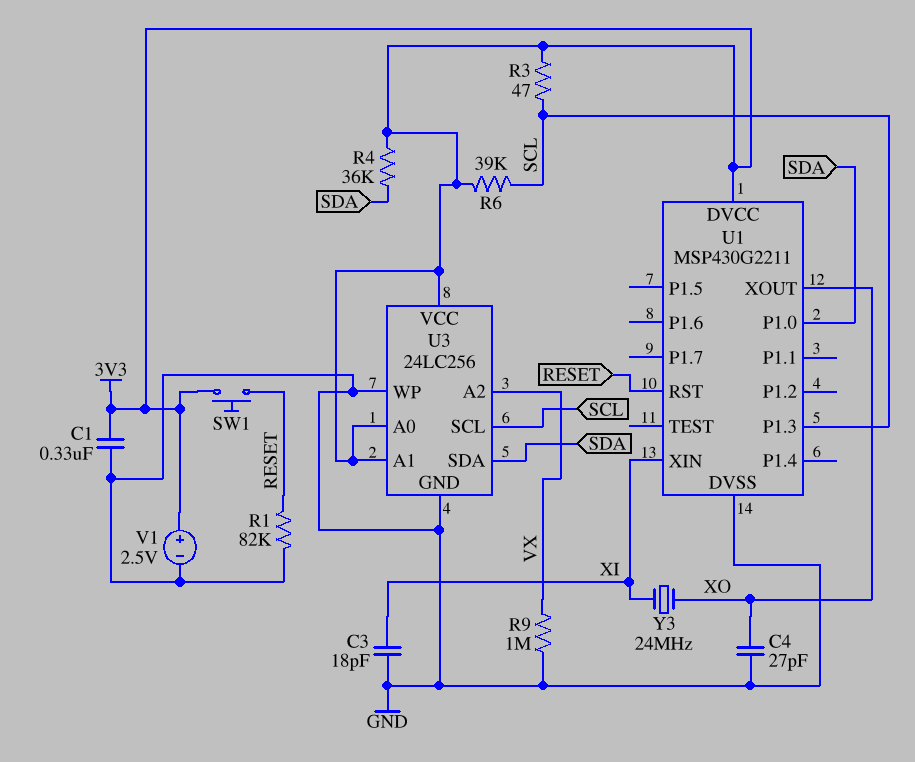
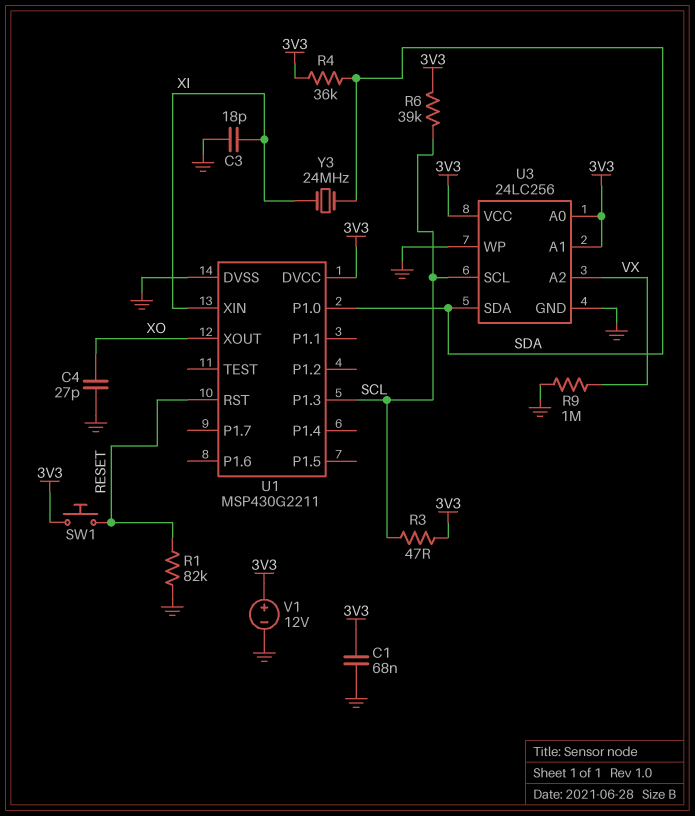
C1: 330nF (3V3, GND) -> 68nF (3V3, GND)
V1: 2.5V (plus 3V3, minus GND) -> 12V (plus 3V3, minus GND)
Y3: 24MHz (XI, XO) -> 24MHz (SDA, XI)

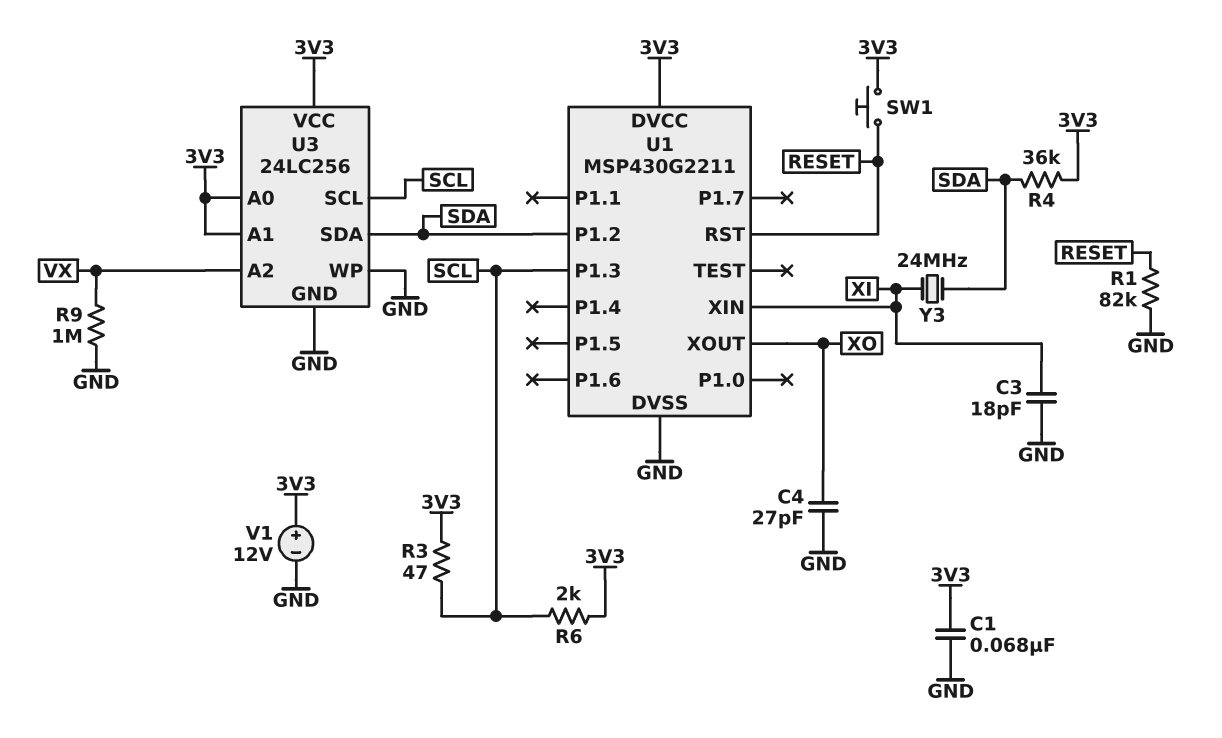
R6: 39k (3V3, SCL) -> 2k (3V3, SCL)
U1 pin P1.0: SDA -> none
U1 pin P1.2: none -> SDA

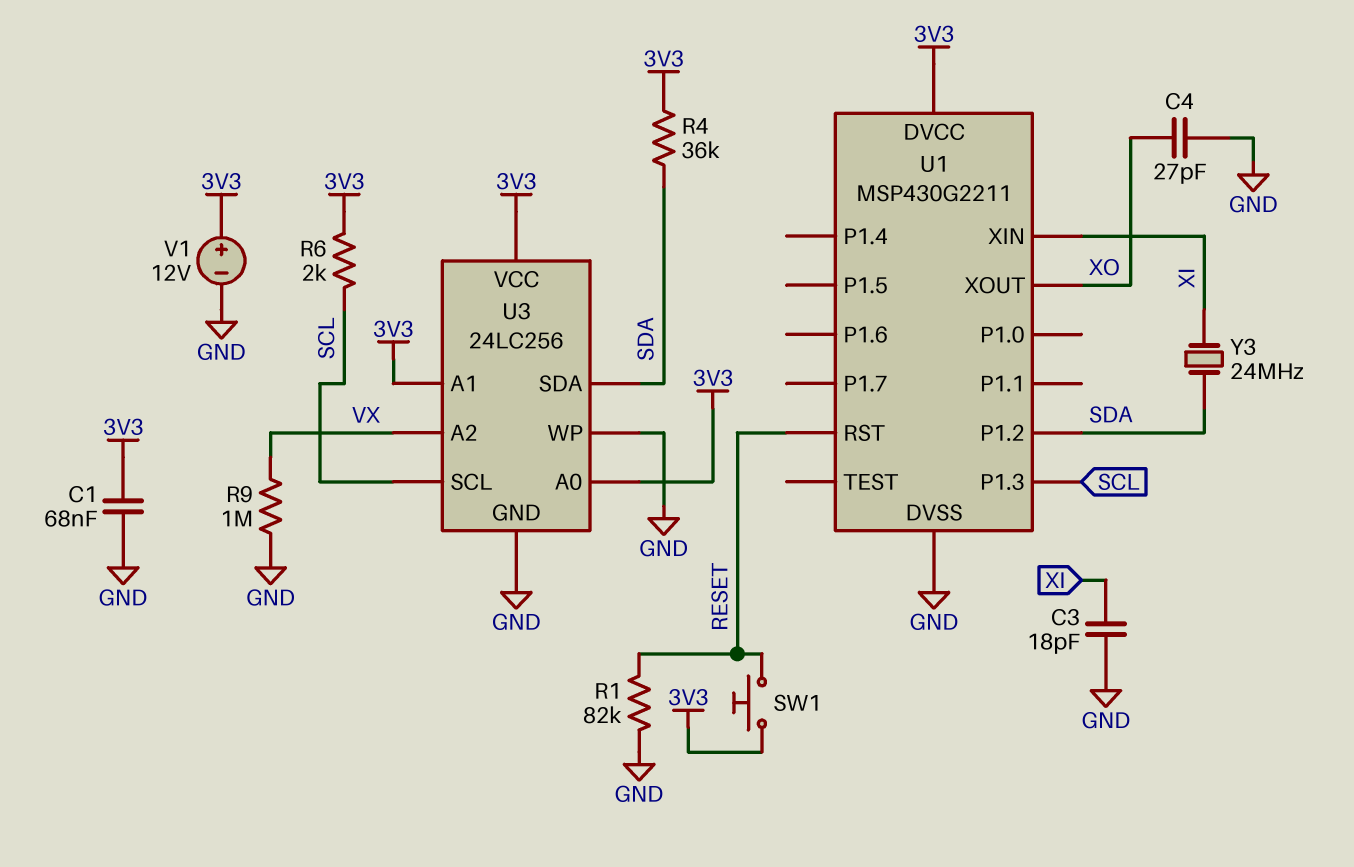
R3: 47 (3V3, SCL) -> none

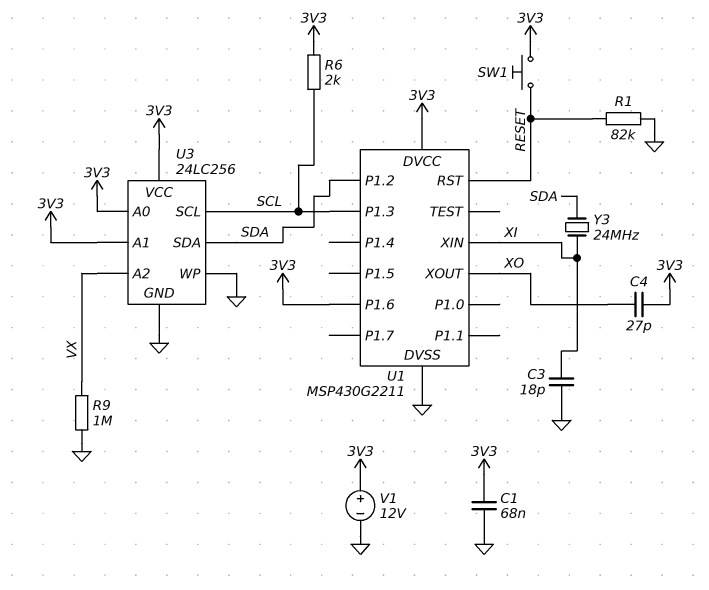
C4: 27pF (GND, XO) -> 27pF (3V3, XO)
R4: 36k (3V3, SDA) -> none
U1 pin P1.6: none -> 3V3

